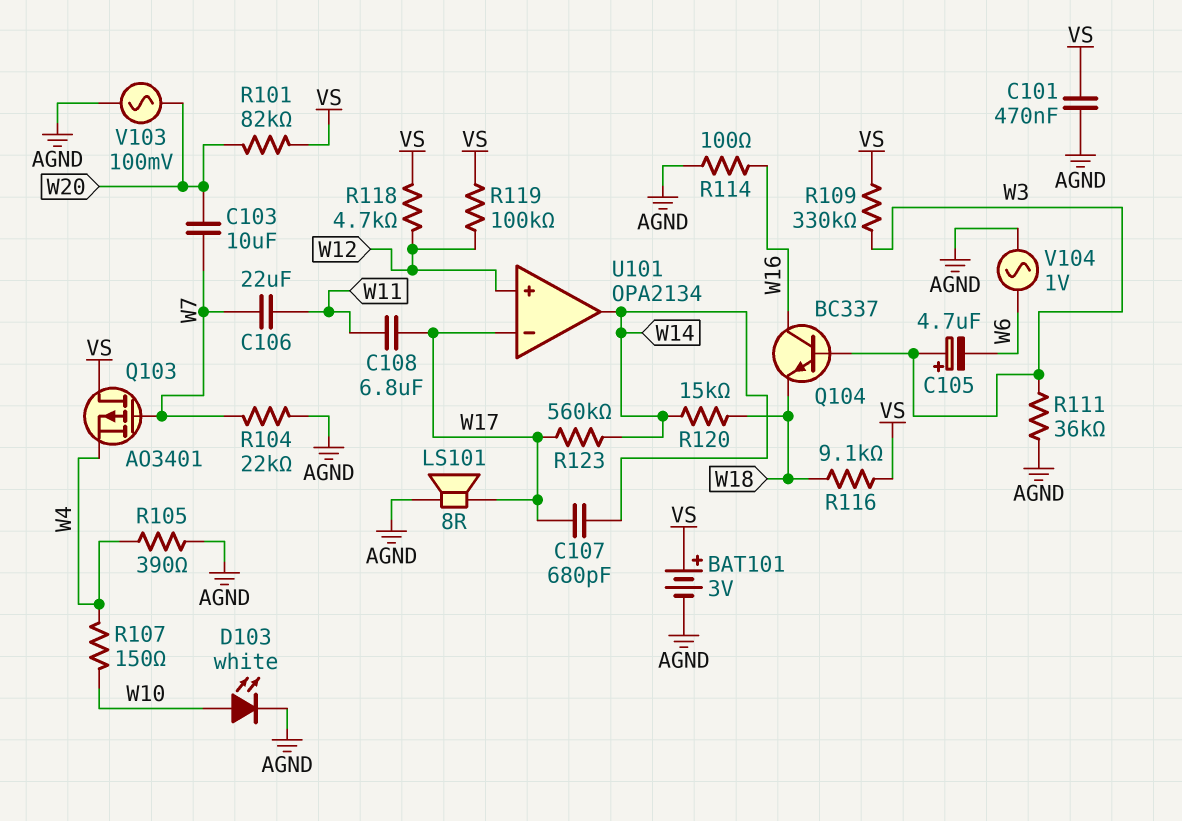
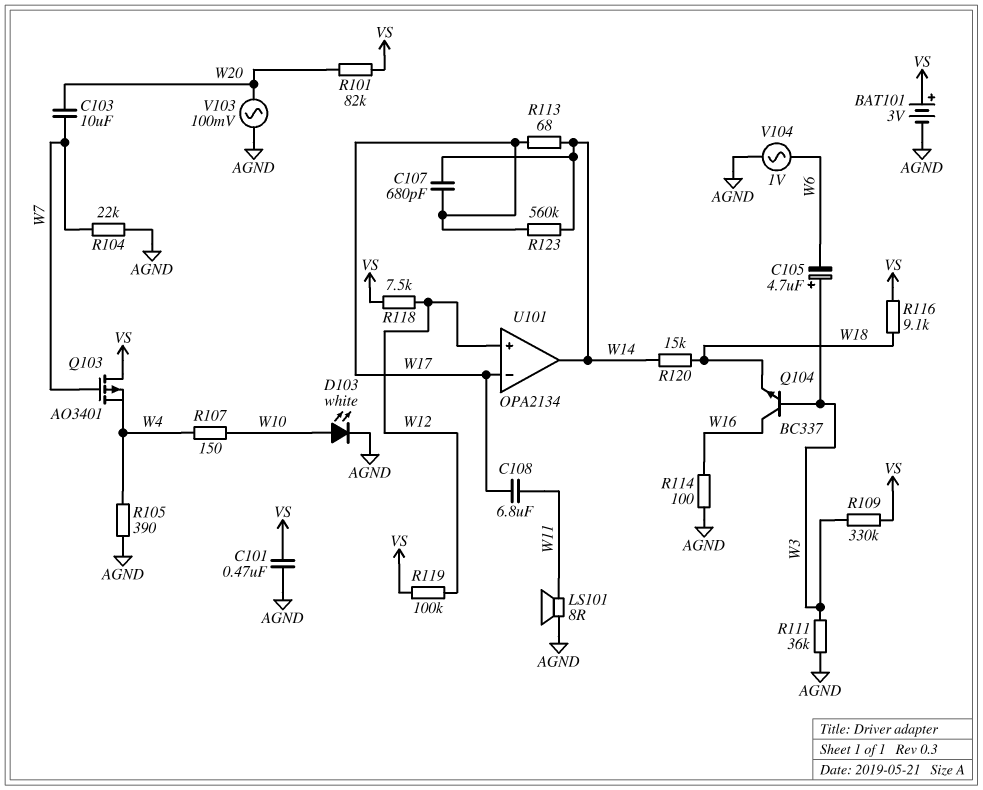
C106: 22uF (W7, W11) -> none
LS101: speaker 8R (AGND, W17) -> speaker 8R (AGND, W11)
R113: none -> 68 (W14, W17)
R118: 4.7k (VS, W12) -> 7.5k (VS, W12)

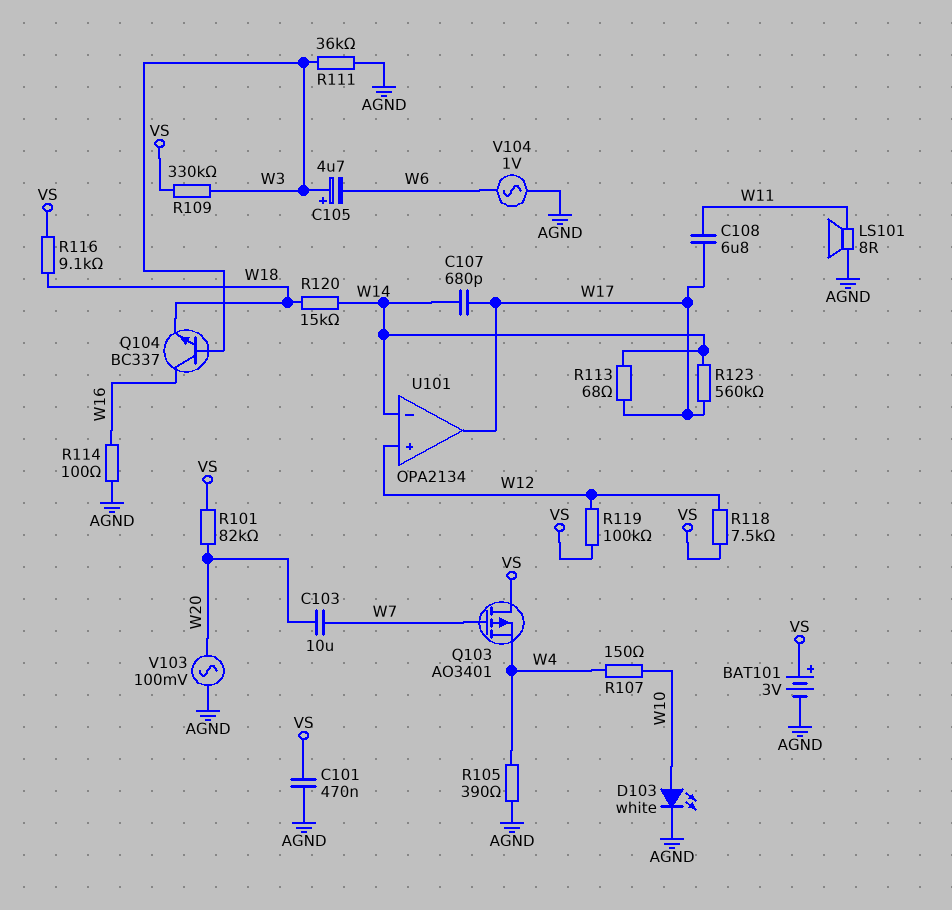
R104: 22k (AGND, W7) -> none
U101 pin in-: W17 -> W14
U101 pin out: W14 -> W17

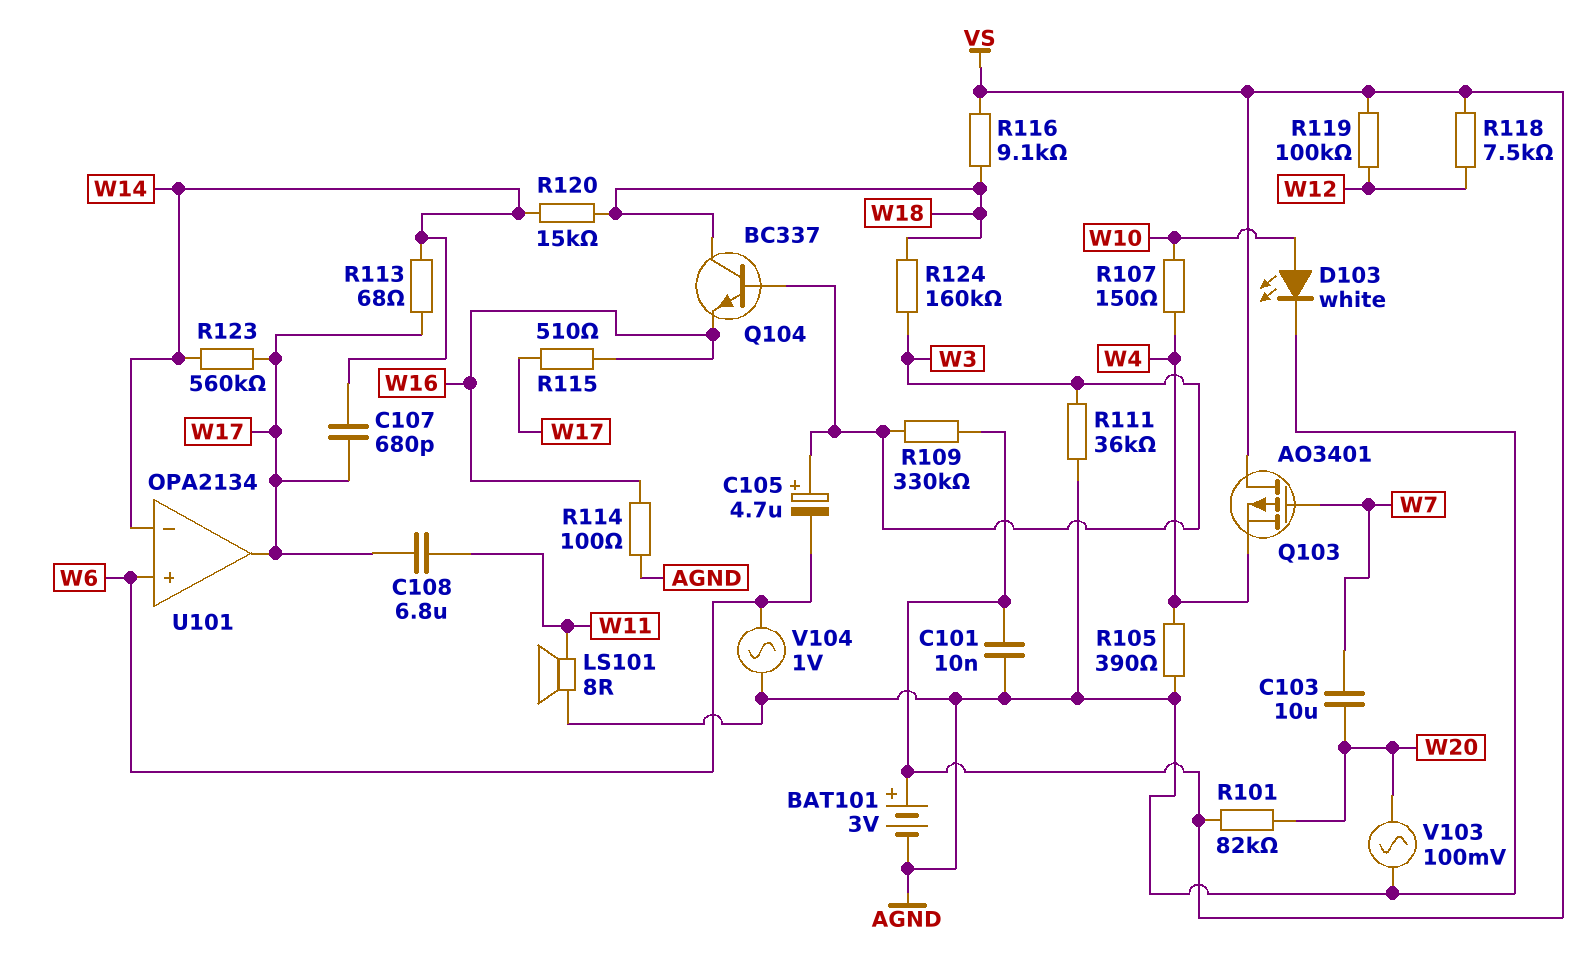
C101: 470nF (AGND, VS) -> 10nF (AGND, VS)
Q104: NPN BC337 (B W3, C W16, E W18) -> NPN BC337 (B W3, C W18, E W16)
R115: none -> 510 (W16, W17)
R124: none -> 160k (W3, W18)
U101 pin in+: W12 -> W6

